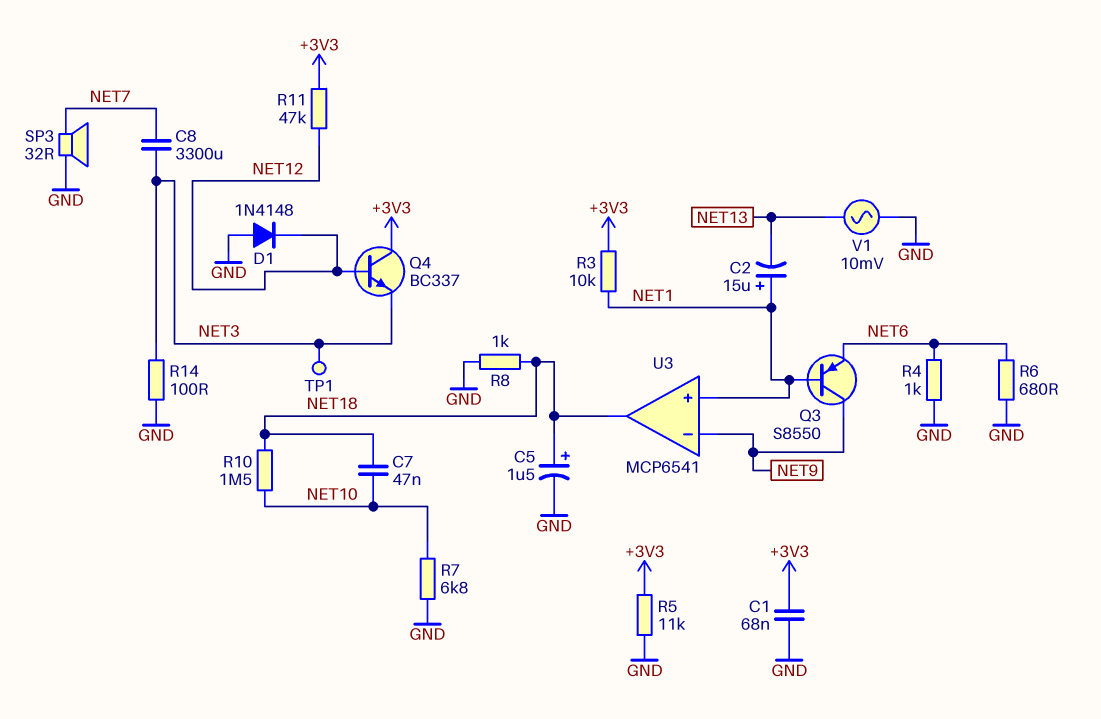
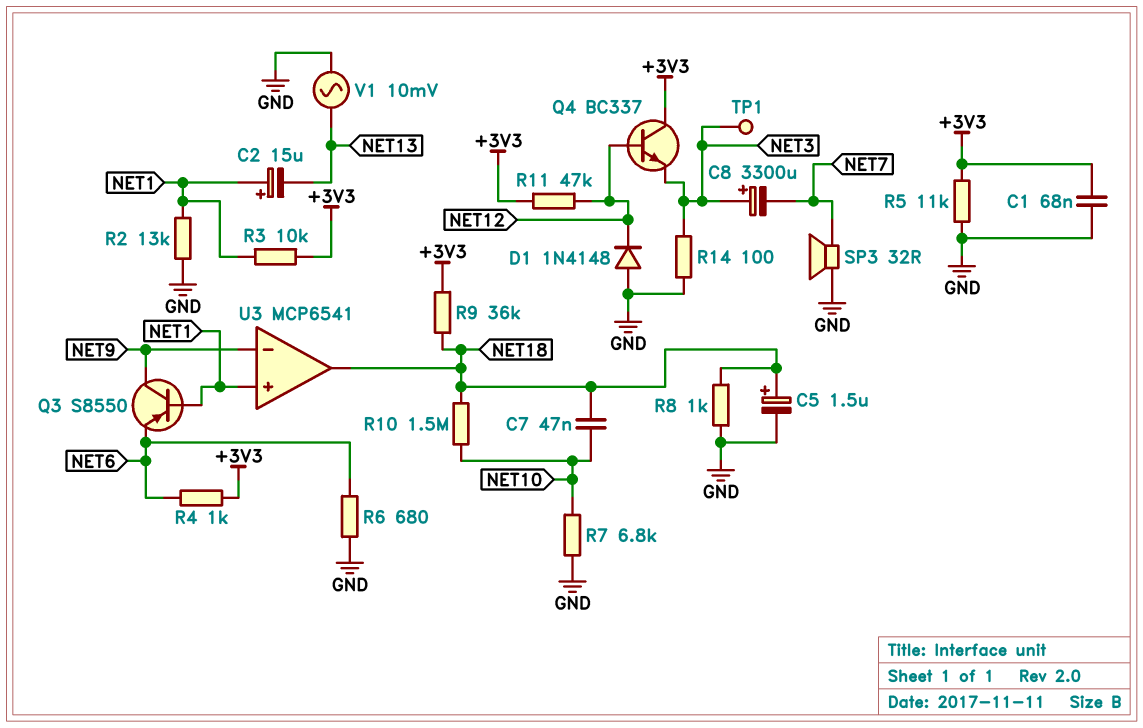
C8: 3300uF (NET3, NET7) -> 3300uF (plus NET3, minus NET7)
R2: none -> 13k (GND, NET1)
R4: 1k (GND, NET6) -> 1k (+3V3, NET6)
R9: none -> 36k (+3V3, NET18)

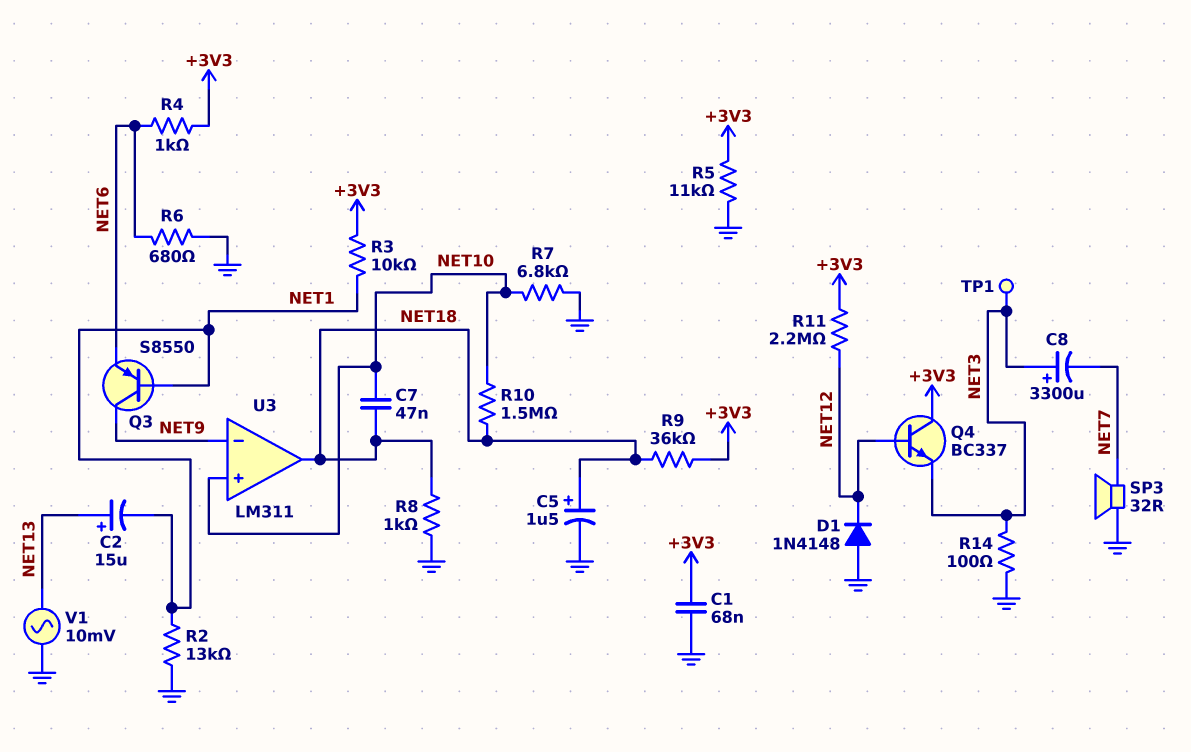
C2: 15uF (plus NET1, minus NET13) -> 15uF (plus NET13, minus NET1)
R11: 47k (+3V3, NET12) -> 2.2M (+3V3, NET12)
U3: MCP6541 -> LM311
U3 pin in+: NET1 -> NET10

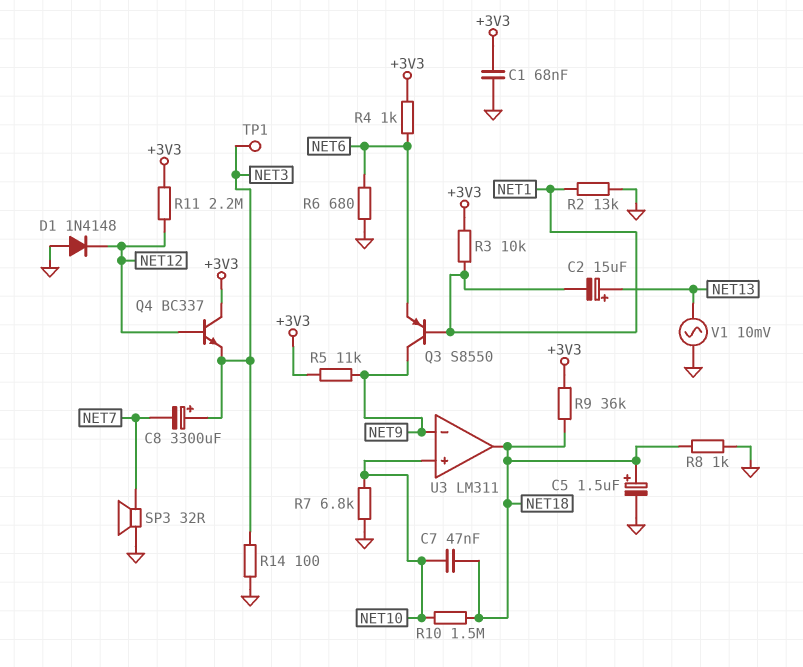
R5: 11k (+3V3, GND) -> 11k (+3V3, NET9)

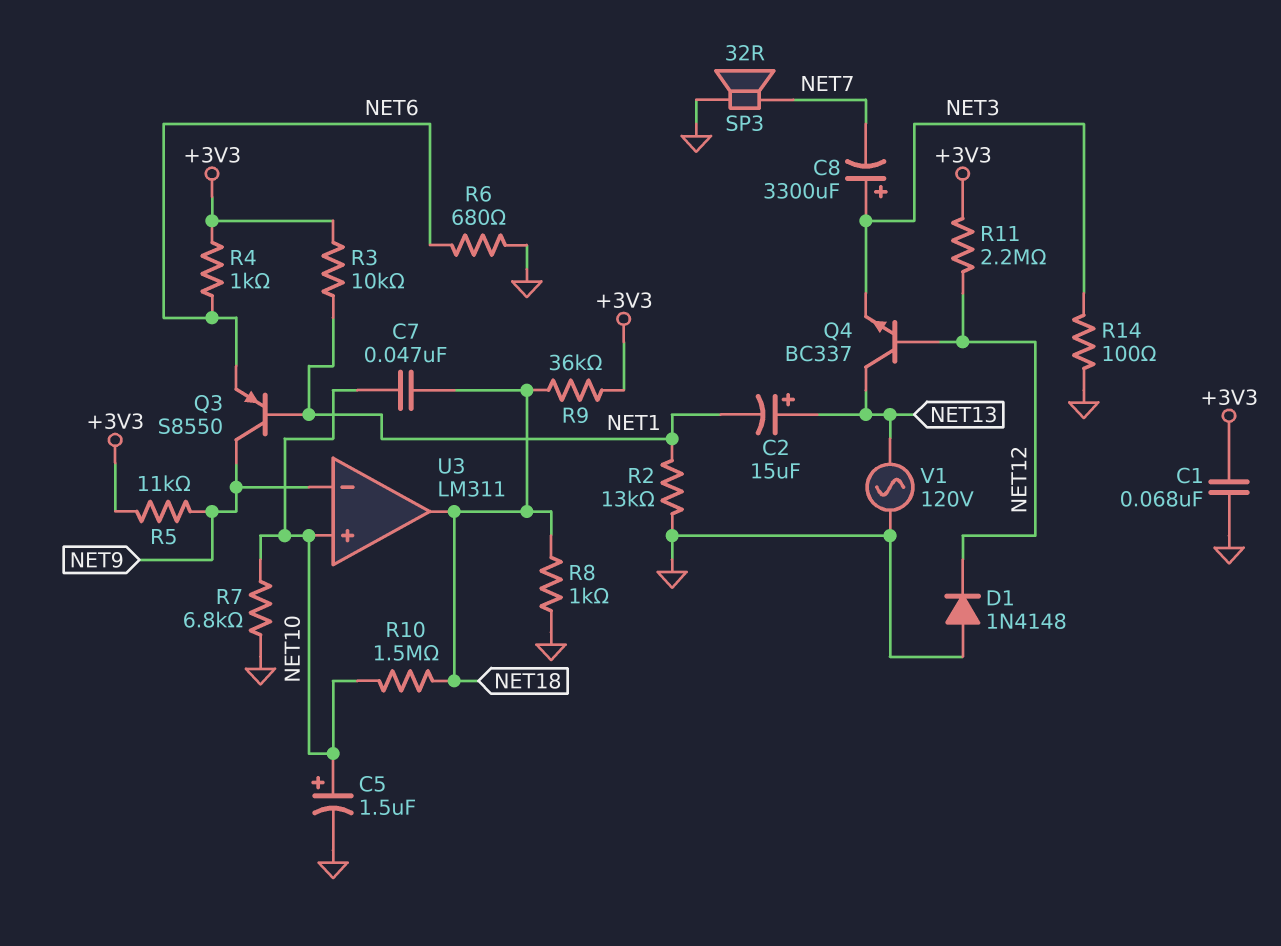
C5: 1.5uF (plus NET18, minus GND) -> 1.5uF (plus NET10, minus GND)
Q4: NPN BC337 (B NET12, C +3V3, E NET3) -> NPN BC337 (B NET12, C NET13, E NET3)
TP1: test point (NET3) -> none
V1: AC 10mV (GND, NET13) -> AC 120V (GND, NET13)

